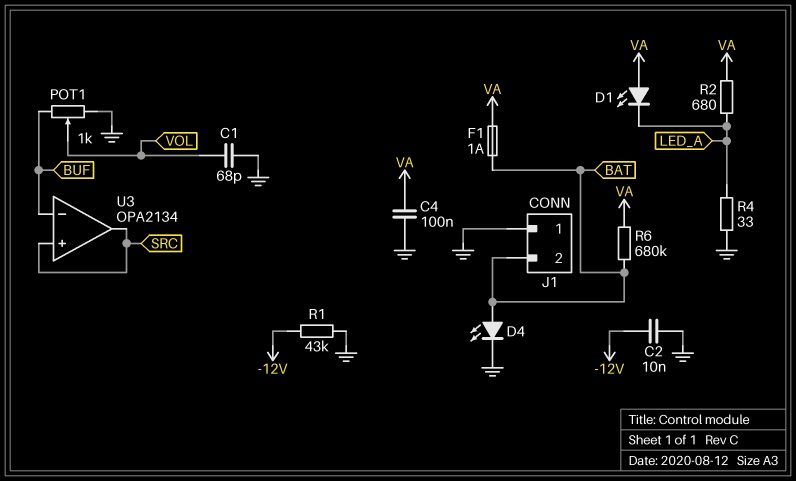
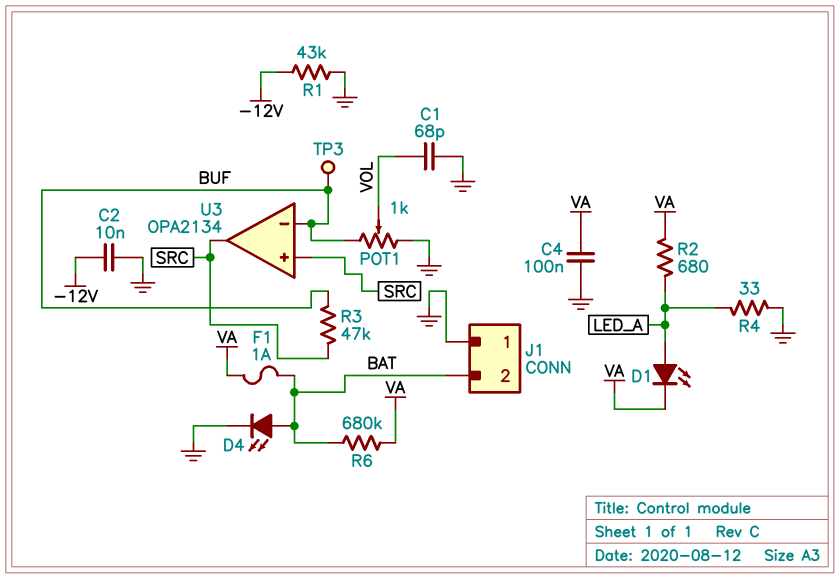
D1: LED (A VA, K LED_A) -> LED (A LED_A, K VA)
R3: none -> 47k (BUF, SRC)
TP3: none -> test point (BUF)

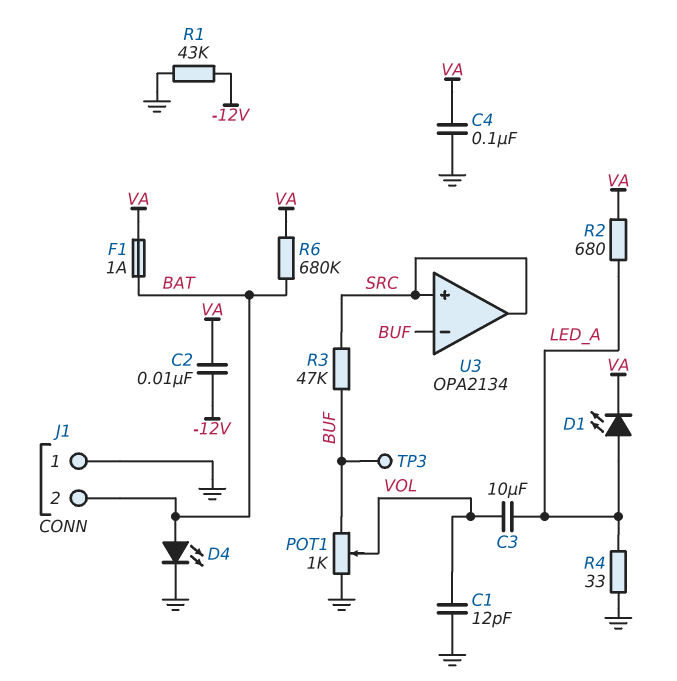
C1: 68pF (GND, VOL) -> 12pF (GND, VOL)
C2: 10nF (-12V, GND) -> 10nF (-12V, VA)
C3: none -> 10uF (LED_A, VOL)

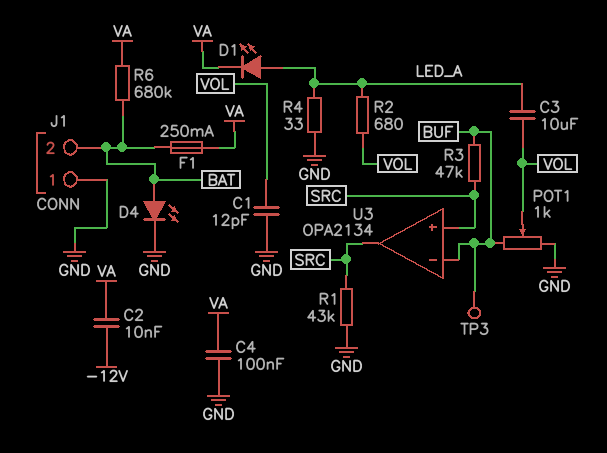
F1: 1A (BAT, VA) -> 250mA (BAT, VA)
R1: 43k (-12V, GND) -> 43k (GND, SRC)
R2: 680 (LED_A, VA) -> 680 (LED_A, VOL)

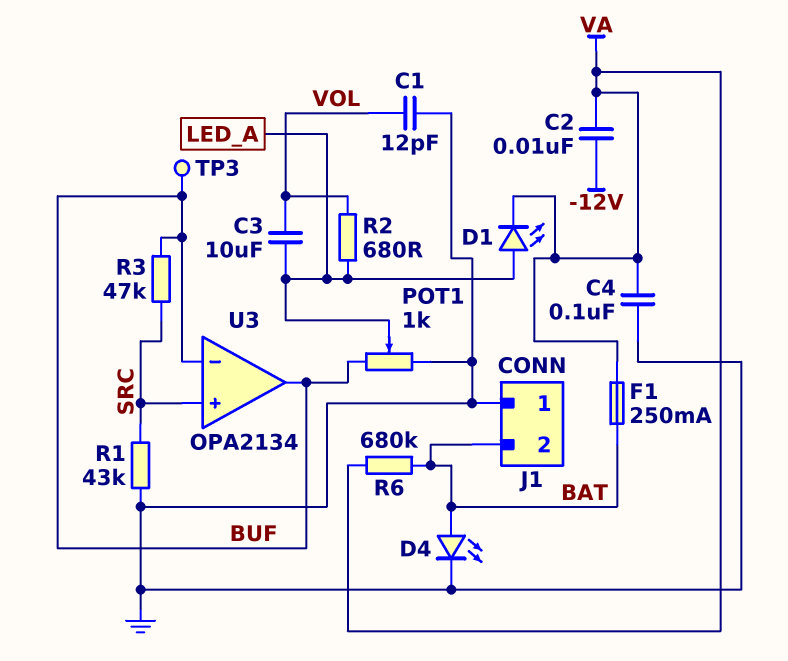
POT1: 1k (BUF, GND, wiper VOL) -> 1k (BUF, GND, wiper LED_A)
R4: 33 (GND, LED_A) -> none
U3 pin out: SRC -> BUF

